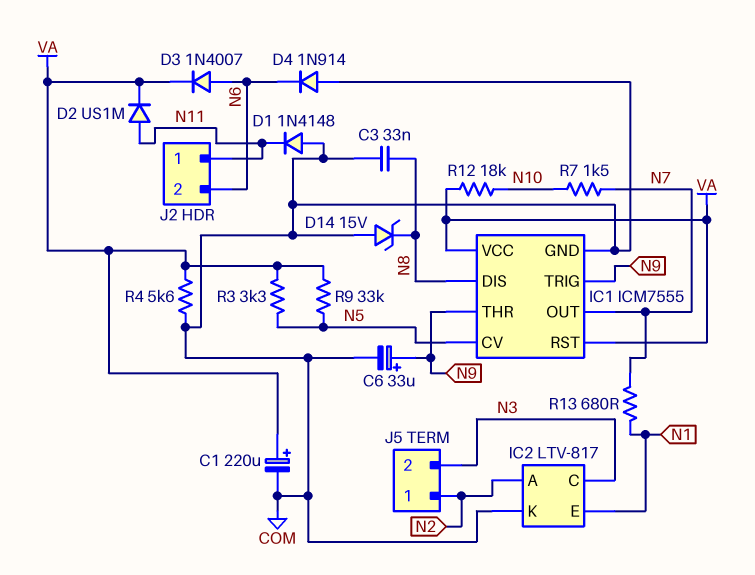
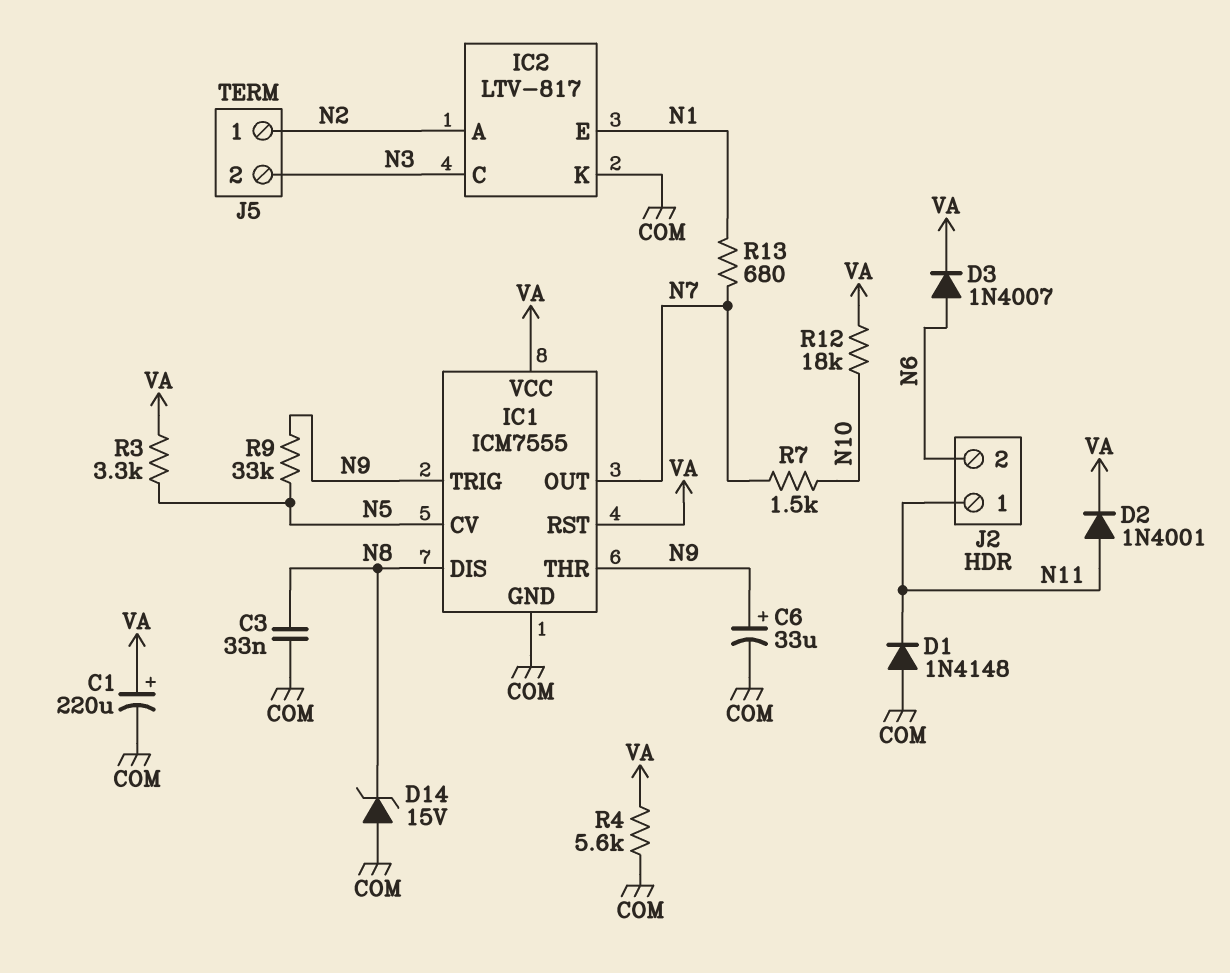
D2: diode US1M (A N11, K VA) -> diode 1N4001 (A N11, K VA)
D4: diode 1N914 (A COM, K N6) -> none
R9: 33k (N5, VA) -> 33k (N5, N9)

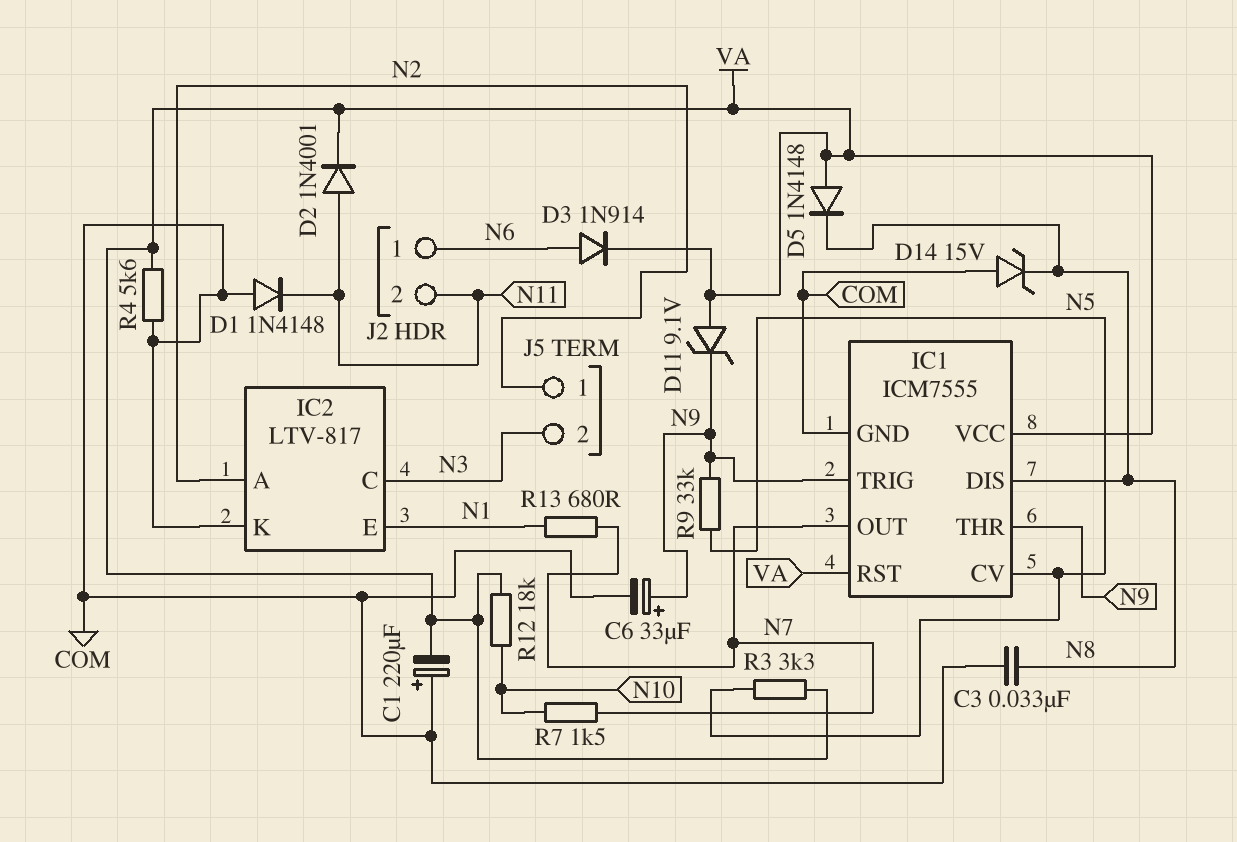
C1: 220uF (plus VA, minus COM) -> 220uF (plus COM, minus VA)
D3: diode 1N4007 (A N6, K VA) -> diode 1N914 (A N6, K VA)
D5: none -> diode 1N4148 (A VA, K N8)
D11: none -> zener 9.1V (A VA, K N9)
J2 pin 1: N11 -> N6
J2 pin 2: N6 -> N11

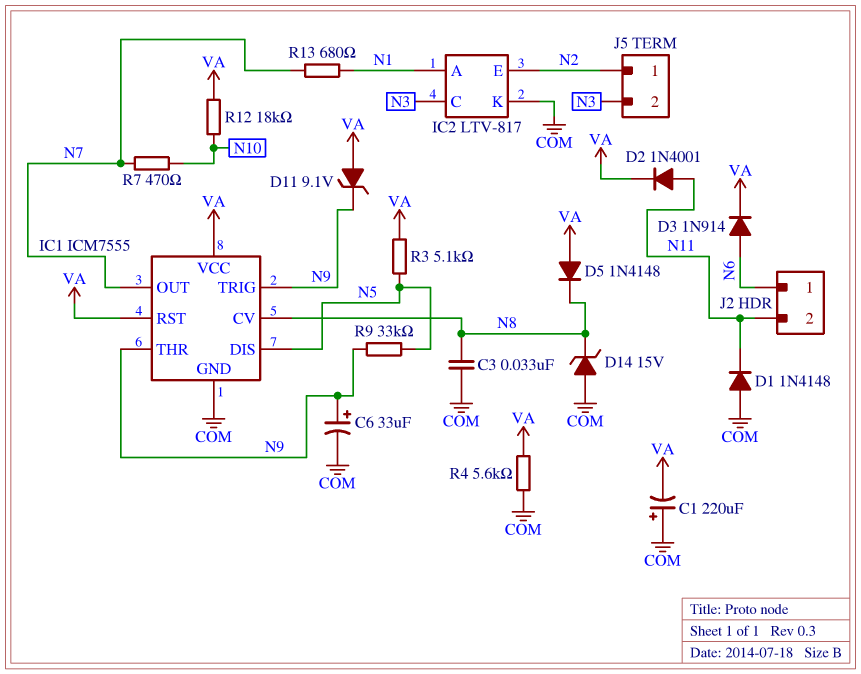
IC1 pin CV: N5 -> N8
IC1 pin DIS: N8 -> N5
IC2 pin A: N2 -> N1
IC2 pin E: N1 -> N2
R3: 3.3k (N5, VA) -> 5.1k (N5, VA)
R7: 1.5k (N7, N10) -> 470 (N7, N10)

